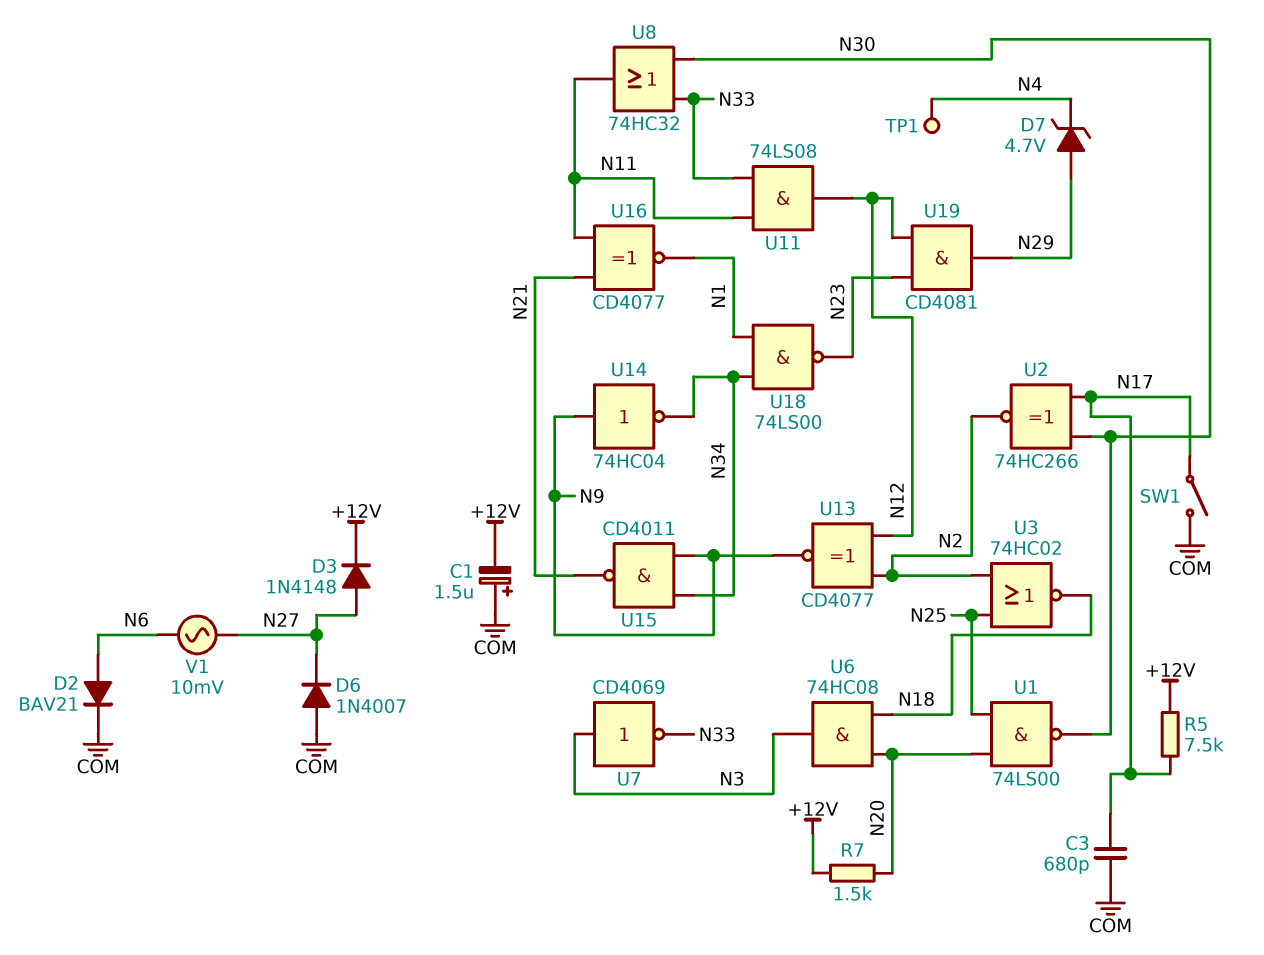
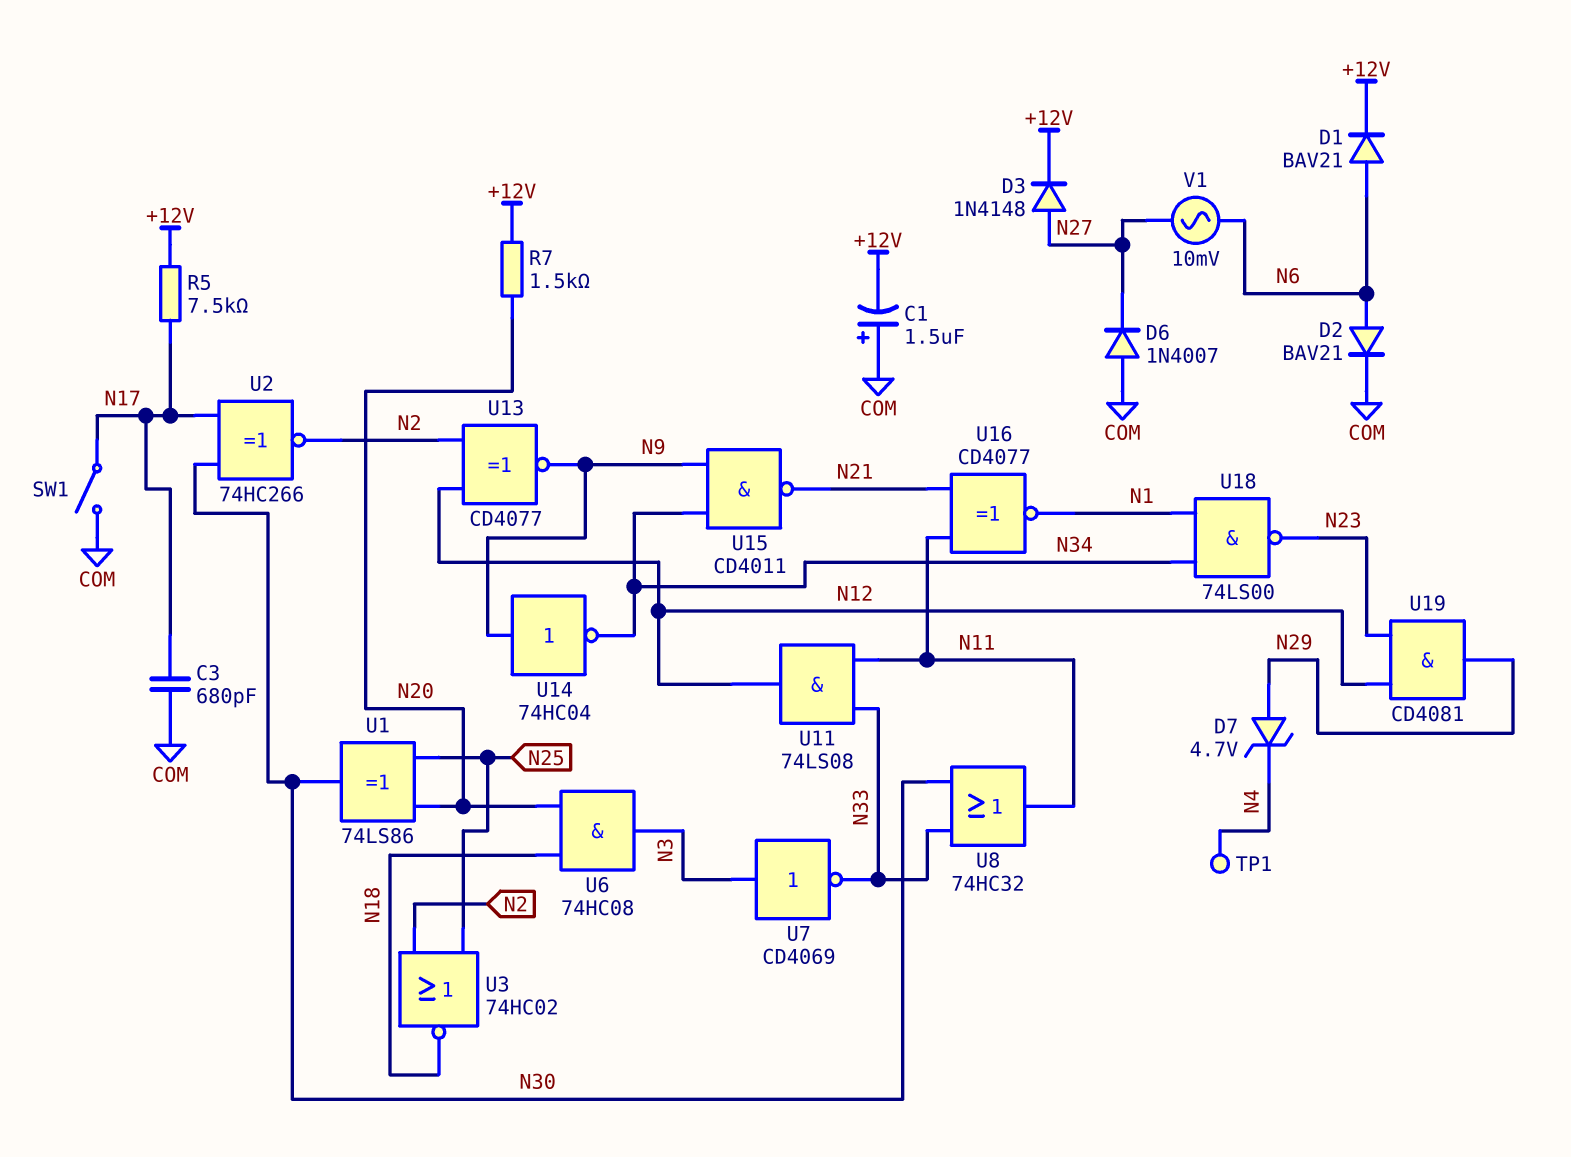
D1: none -> diode BAV21 (A N6, K +12V)
U1: NAND 74LS00 (in N20, in N25, out N30) -> XOR 74LS86 (in N20, in N25, out N30)

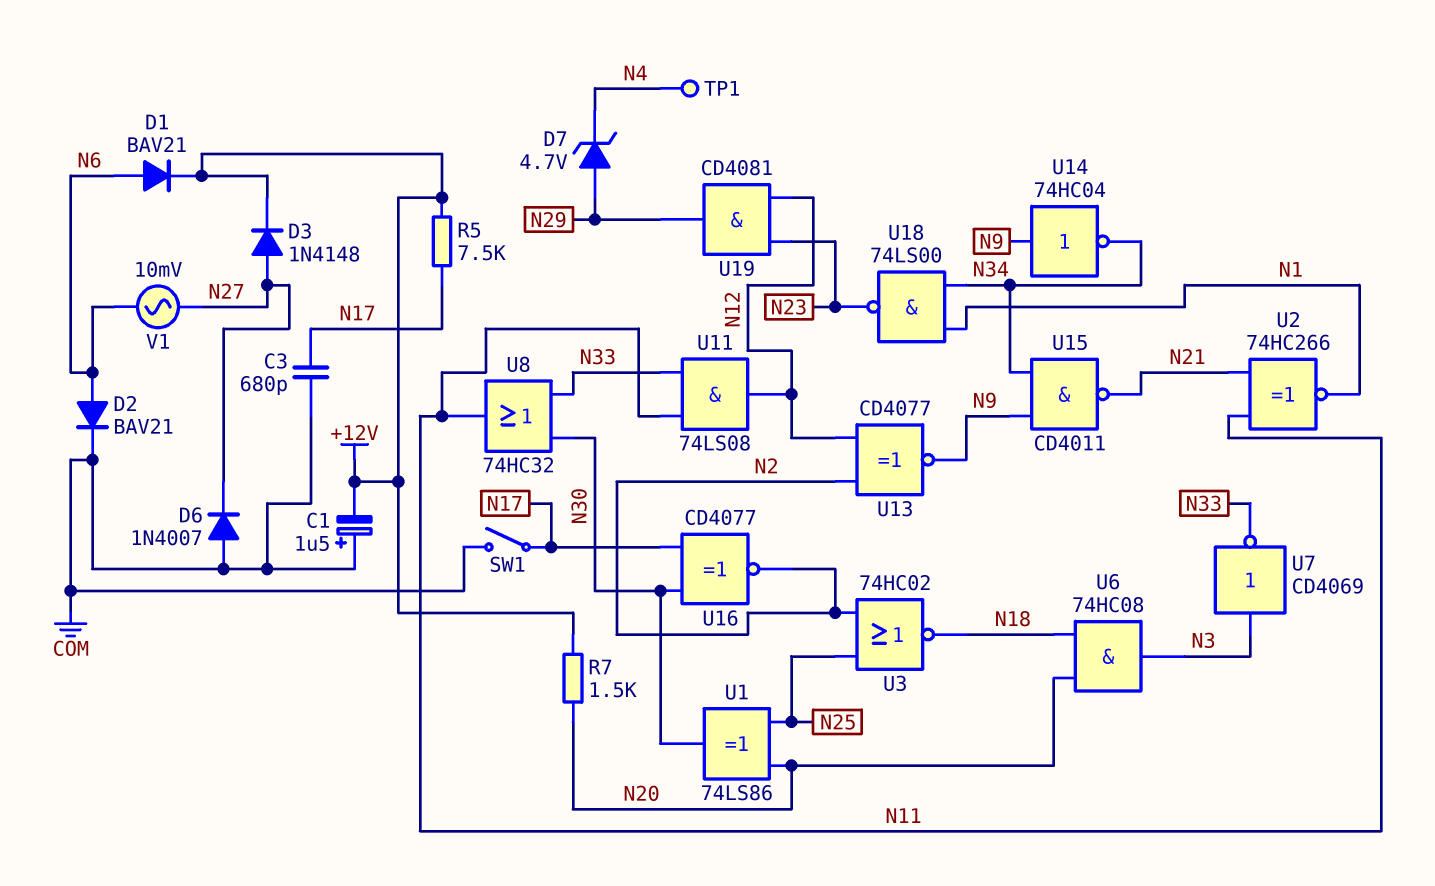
U2: XNOR 74HC266 (in N17, in N30, out N2) -> XNOR 74HC266 (in N11, in N21, out N1)
U16: XNOR CD4077 (in N11, in N21, out N1) -> XNOR CD4077 (in N17, in N30, out N2)

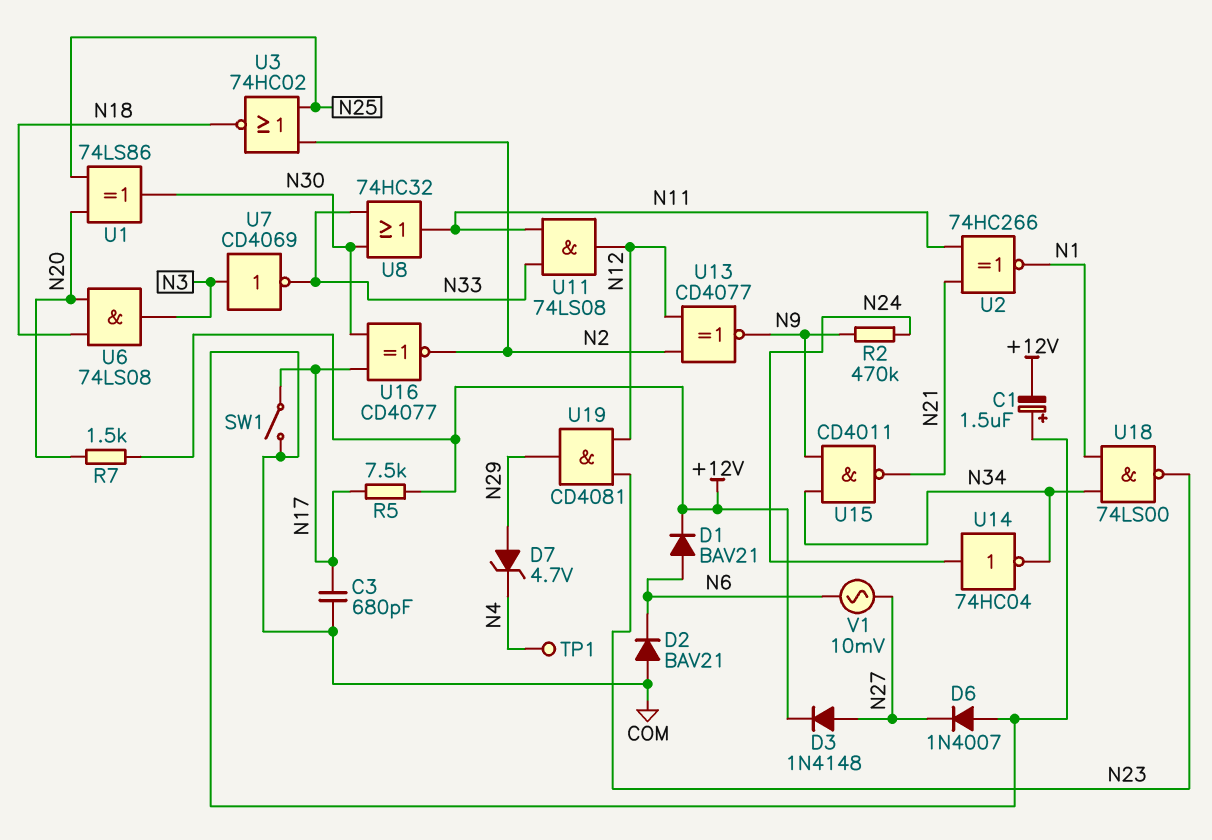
D2: diode BAV21 (A N6, K COM) -> diode BAV21 (A COM, K N6)
R2: none -> 470k (N9, N24)
U6: AND 74HC08 (in N18, in N20, out N3) -> AND 74LS08 (in N18, in N20, out N3)
U14: NOT 74HC04 (in N9, out N34) -> NOT 74HC04 (in N24, out N34)

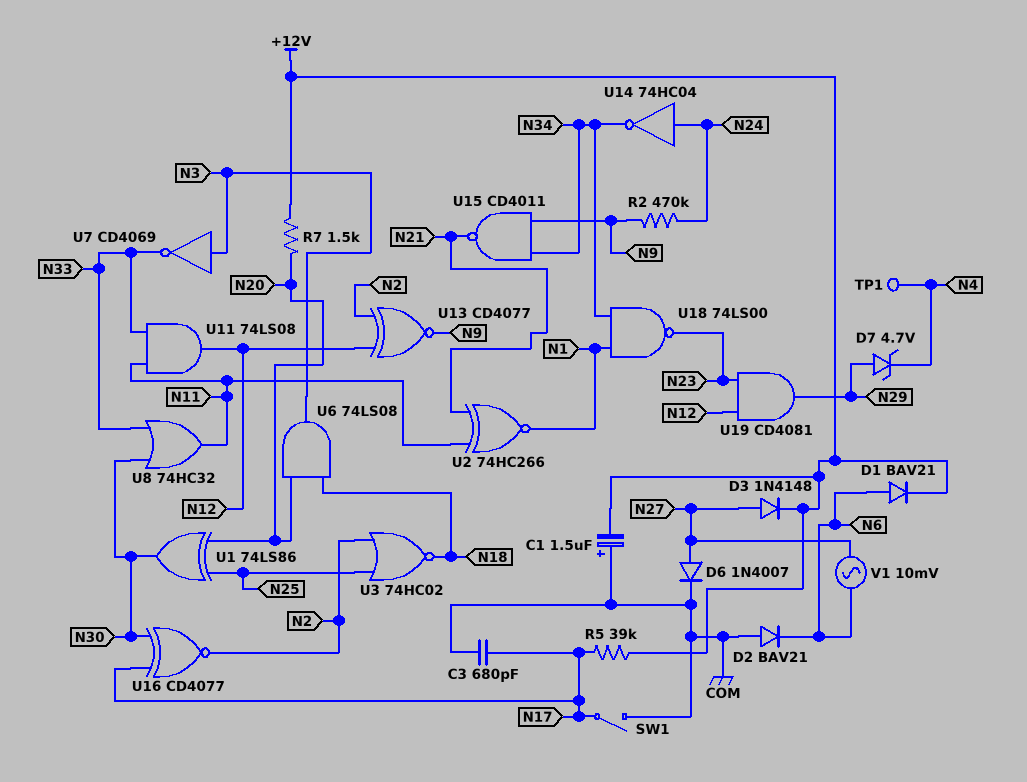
D6: diode 1N4007 (A COM, K N27) -> diode 1N4007 (A N27, K COM)
R5: 7.5k (+12V, N17) -> 39k (+12V, N17)

